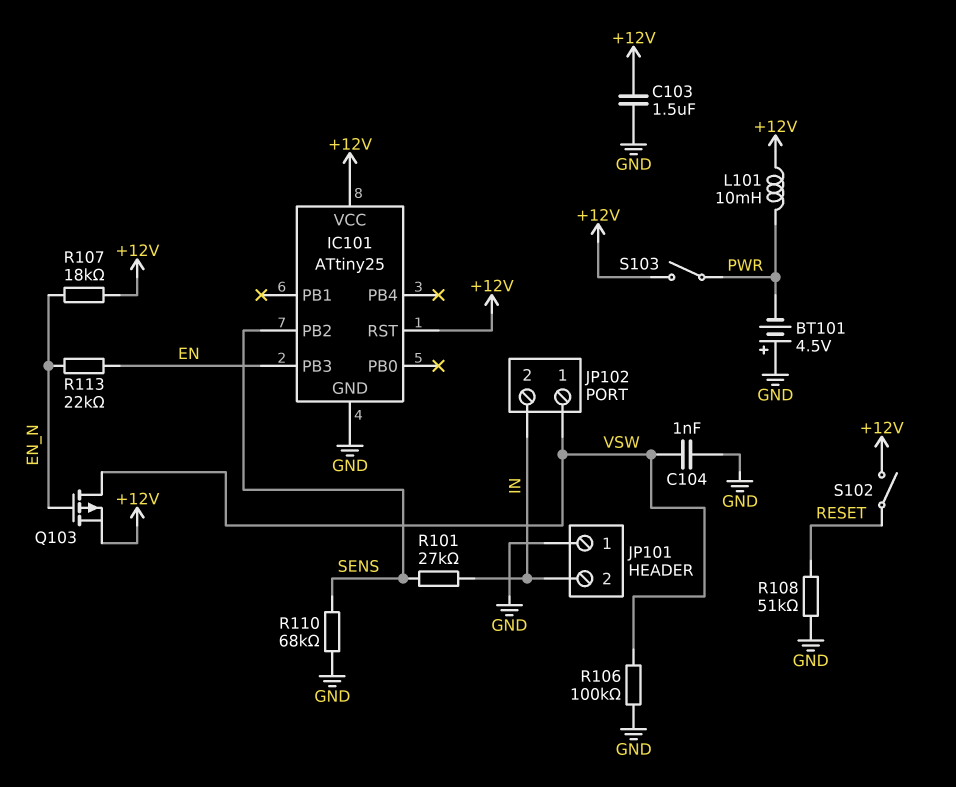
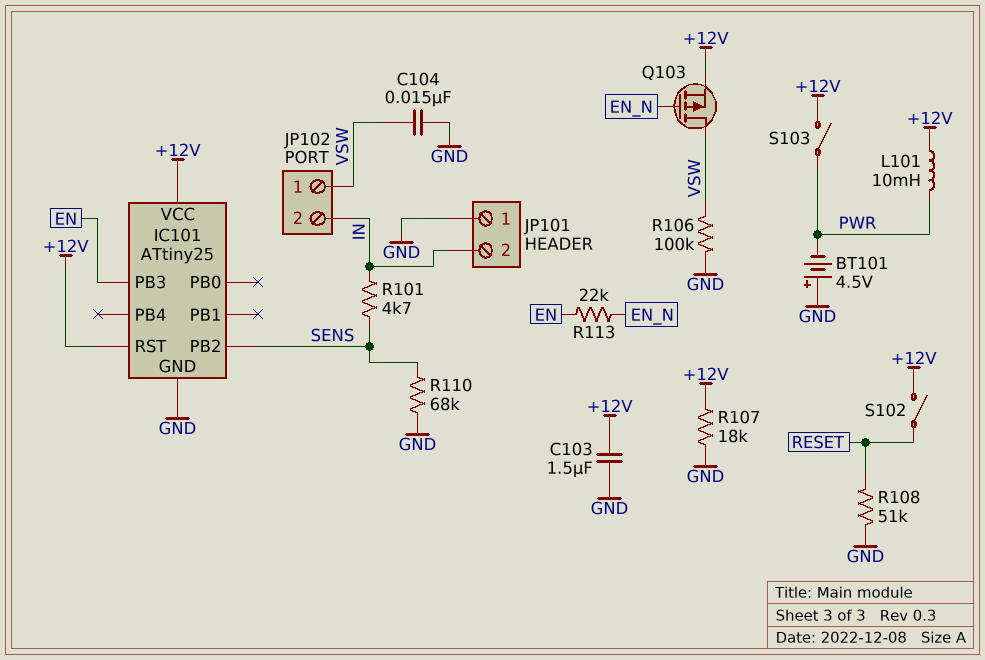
C104: 1nF (GND, VSW) -> 15nF (GND, VSW)
R101: 27k (IN, SENS) -> 4.7k (IN, SENS)
R107: 18k (+12V, EN_N) -> 18k (+12V, GND)

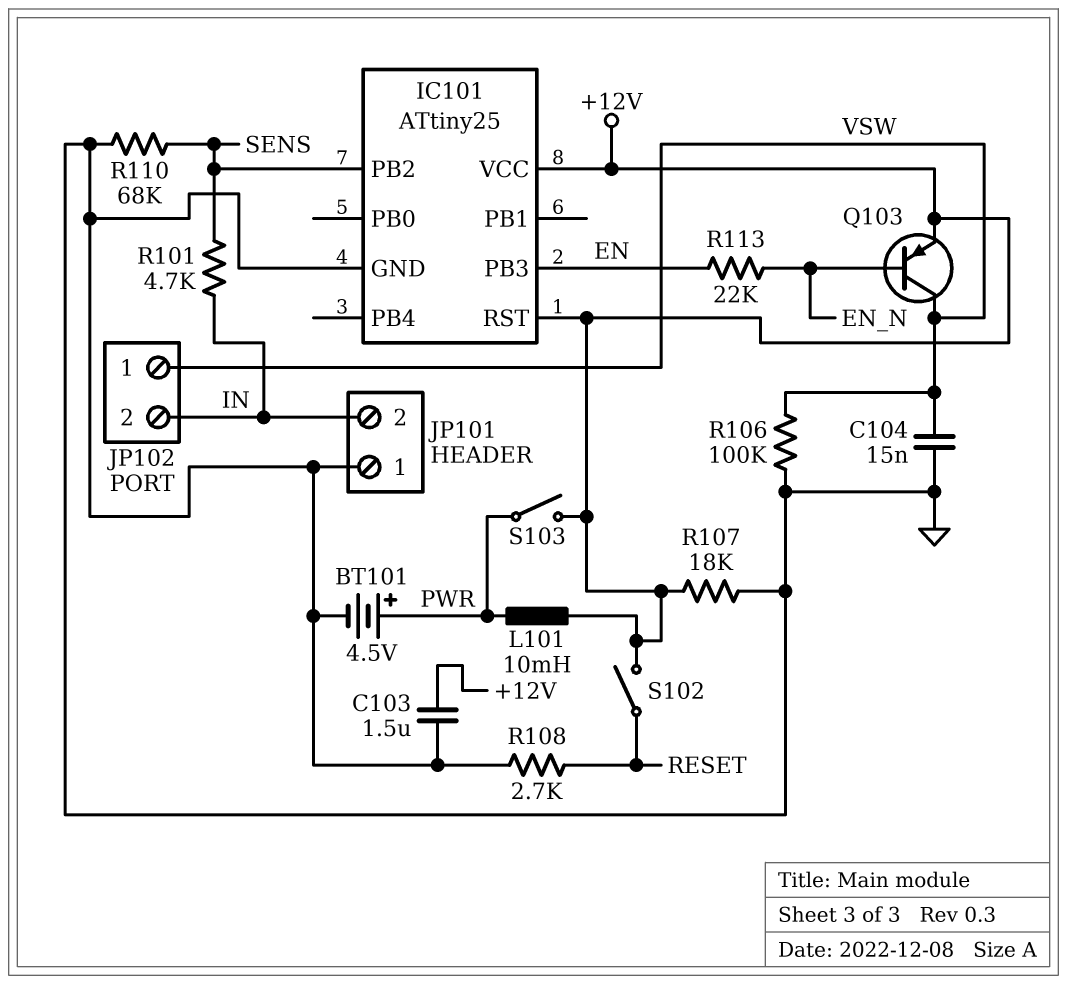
BT101: 4.5V (plus GND, minus PWR) -> 4.5V (plus PWR, minus GND)
Q103: PMOS (G EN_N, D VSW, S +12V) -> PNP (B EN_N, C VSW, E +12V)
R108: 51k (GND, RESET) -> 2.7k (GND, RESET)

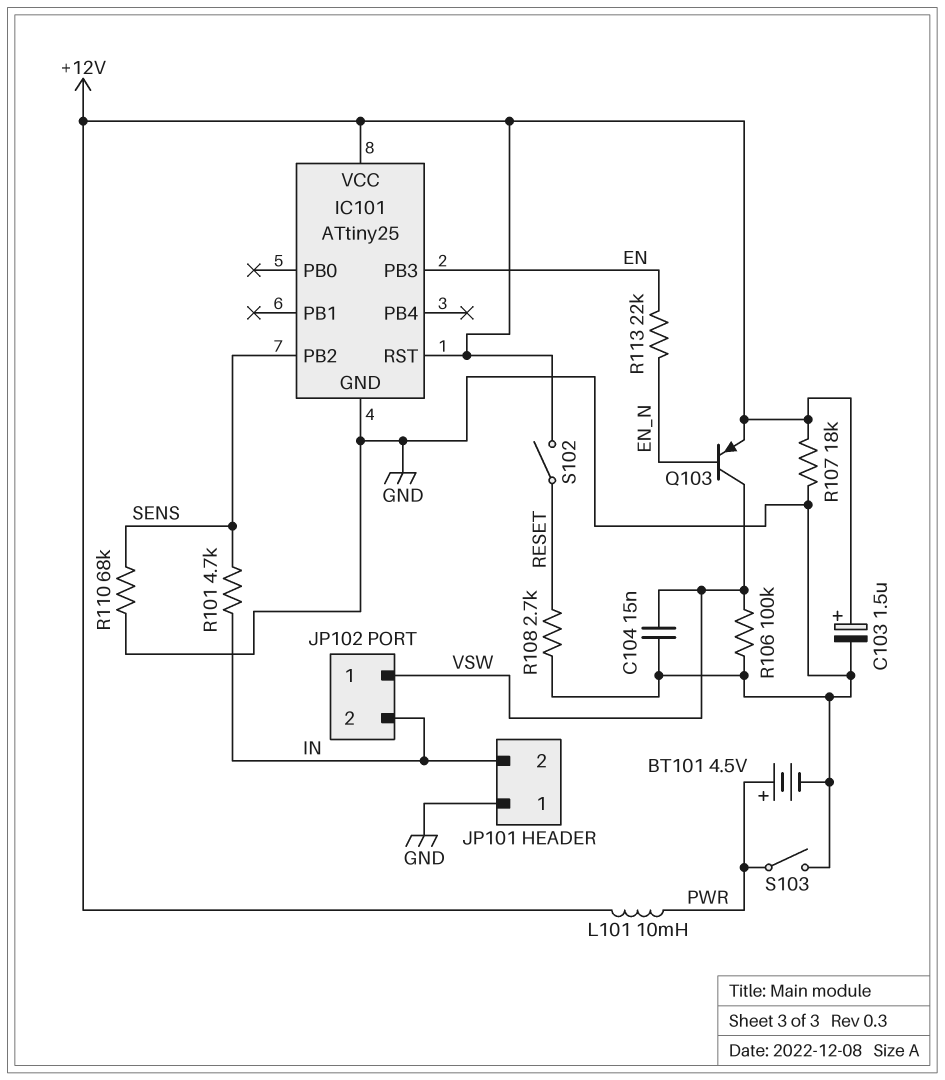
C103: 1.5uF (+12V, GND) -> 1.5uF (plus +12V, minus GND)
S103: switch (+12V, PWR) -> switch (GND, PWR)

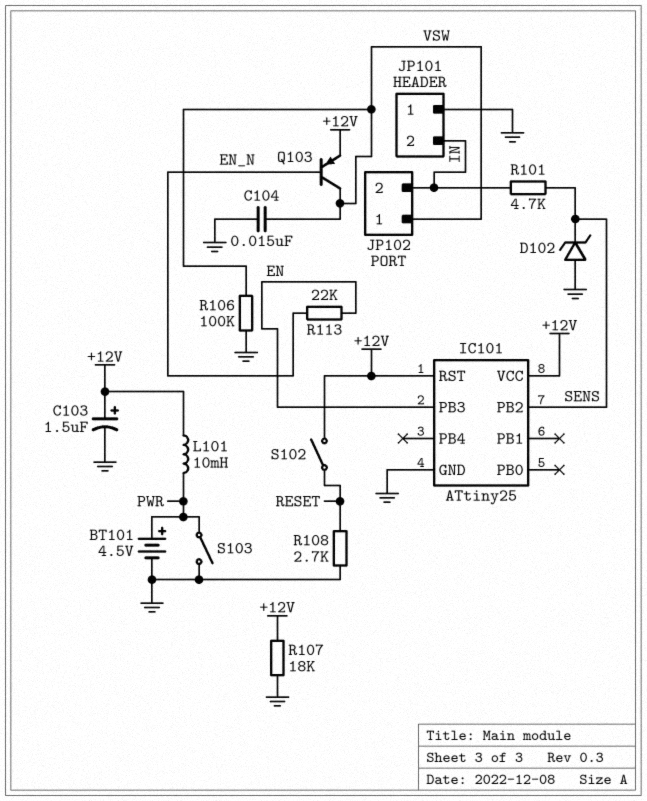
D102: none -> zener (A GND, K SENS)
R110: 68k (GND, SENS) -> none

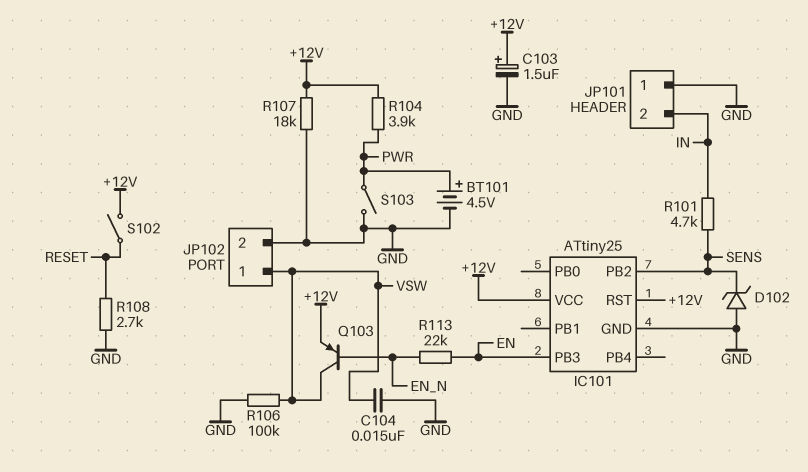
JP102 pin 2: IN -> GND
L101: 10mH (+12V, PWR) -> none
R104: none -> 3.9k (+12V, PWR)

